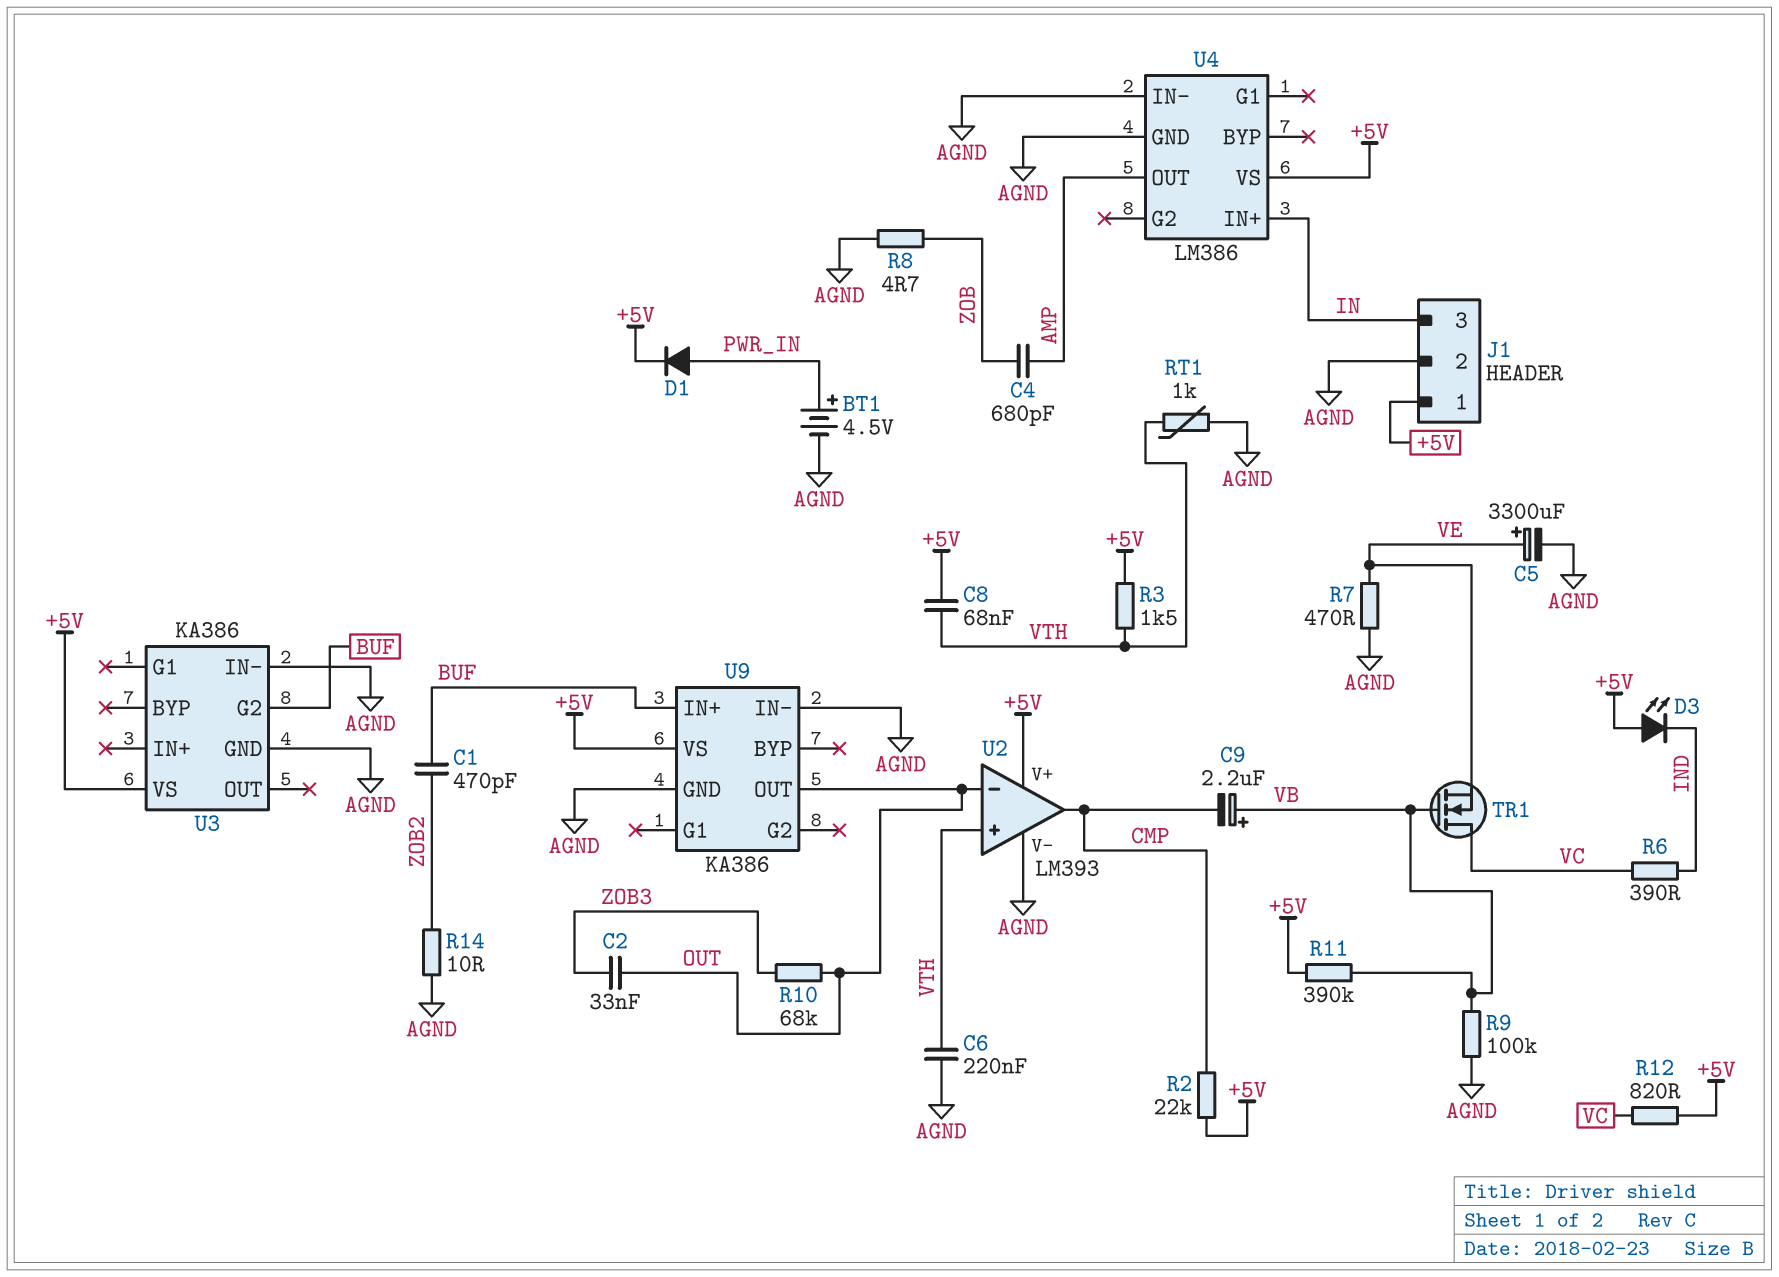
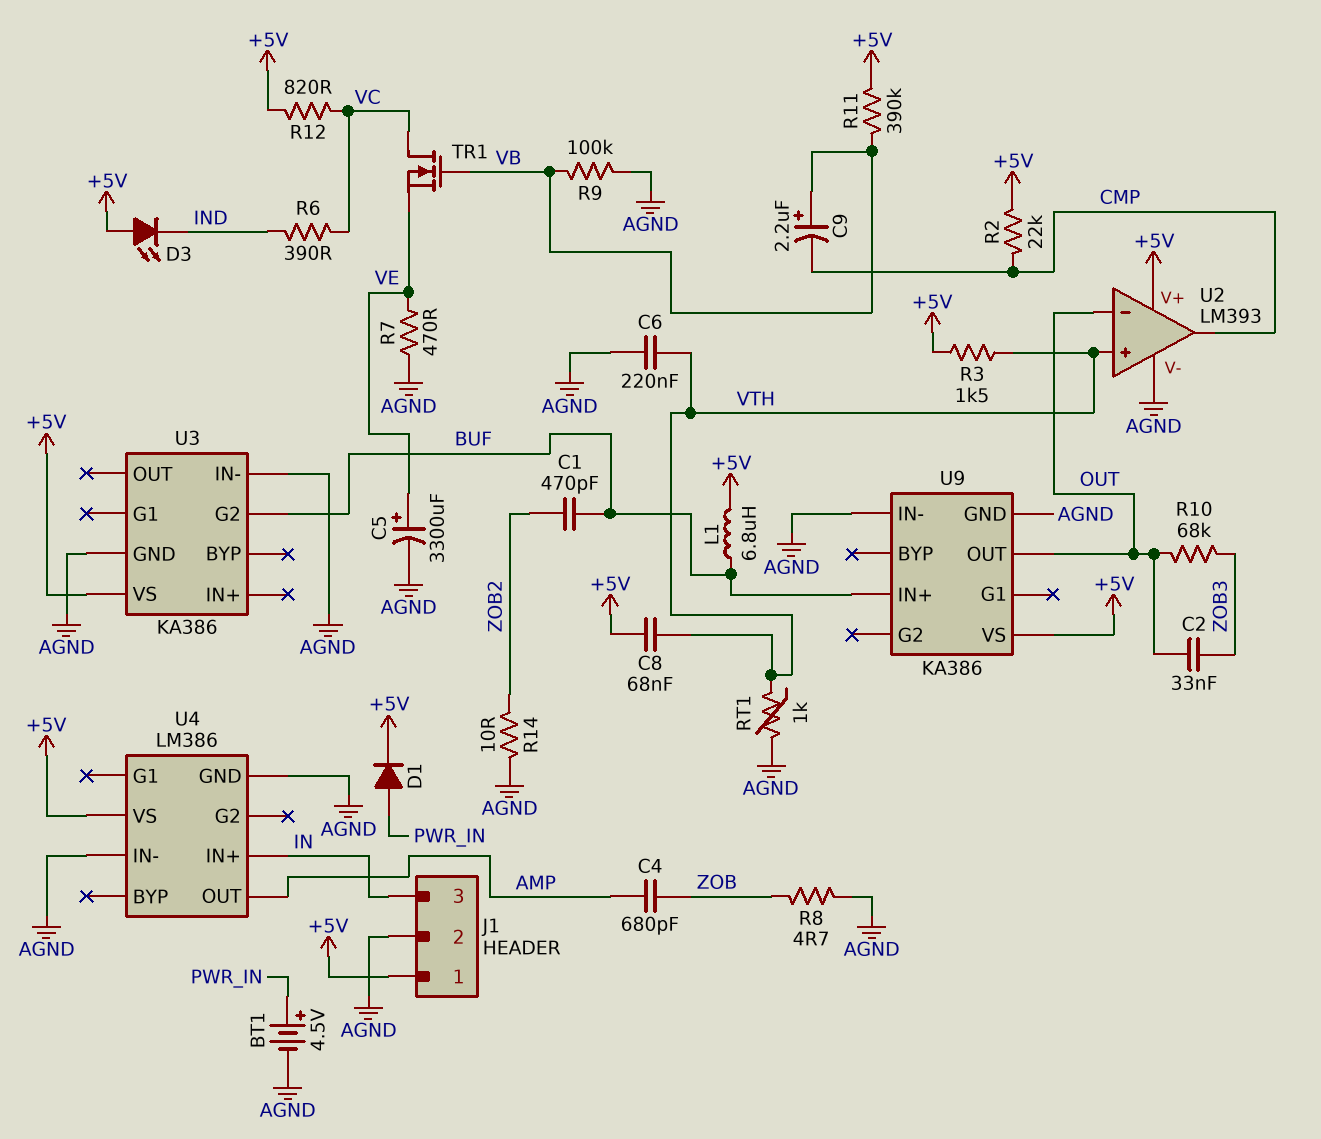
L1: none -> 6.8uH (+5V, BUF)

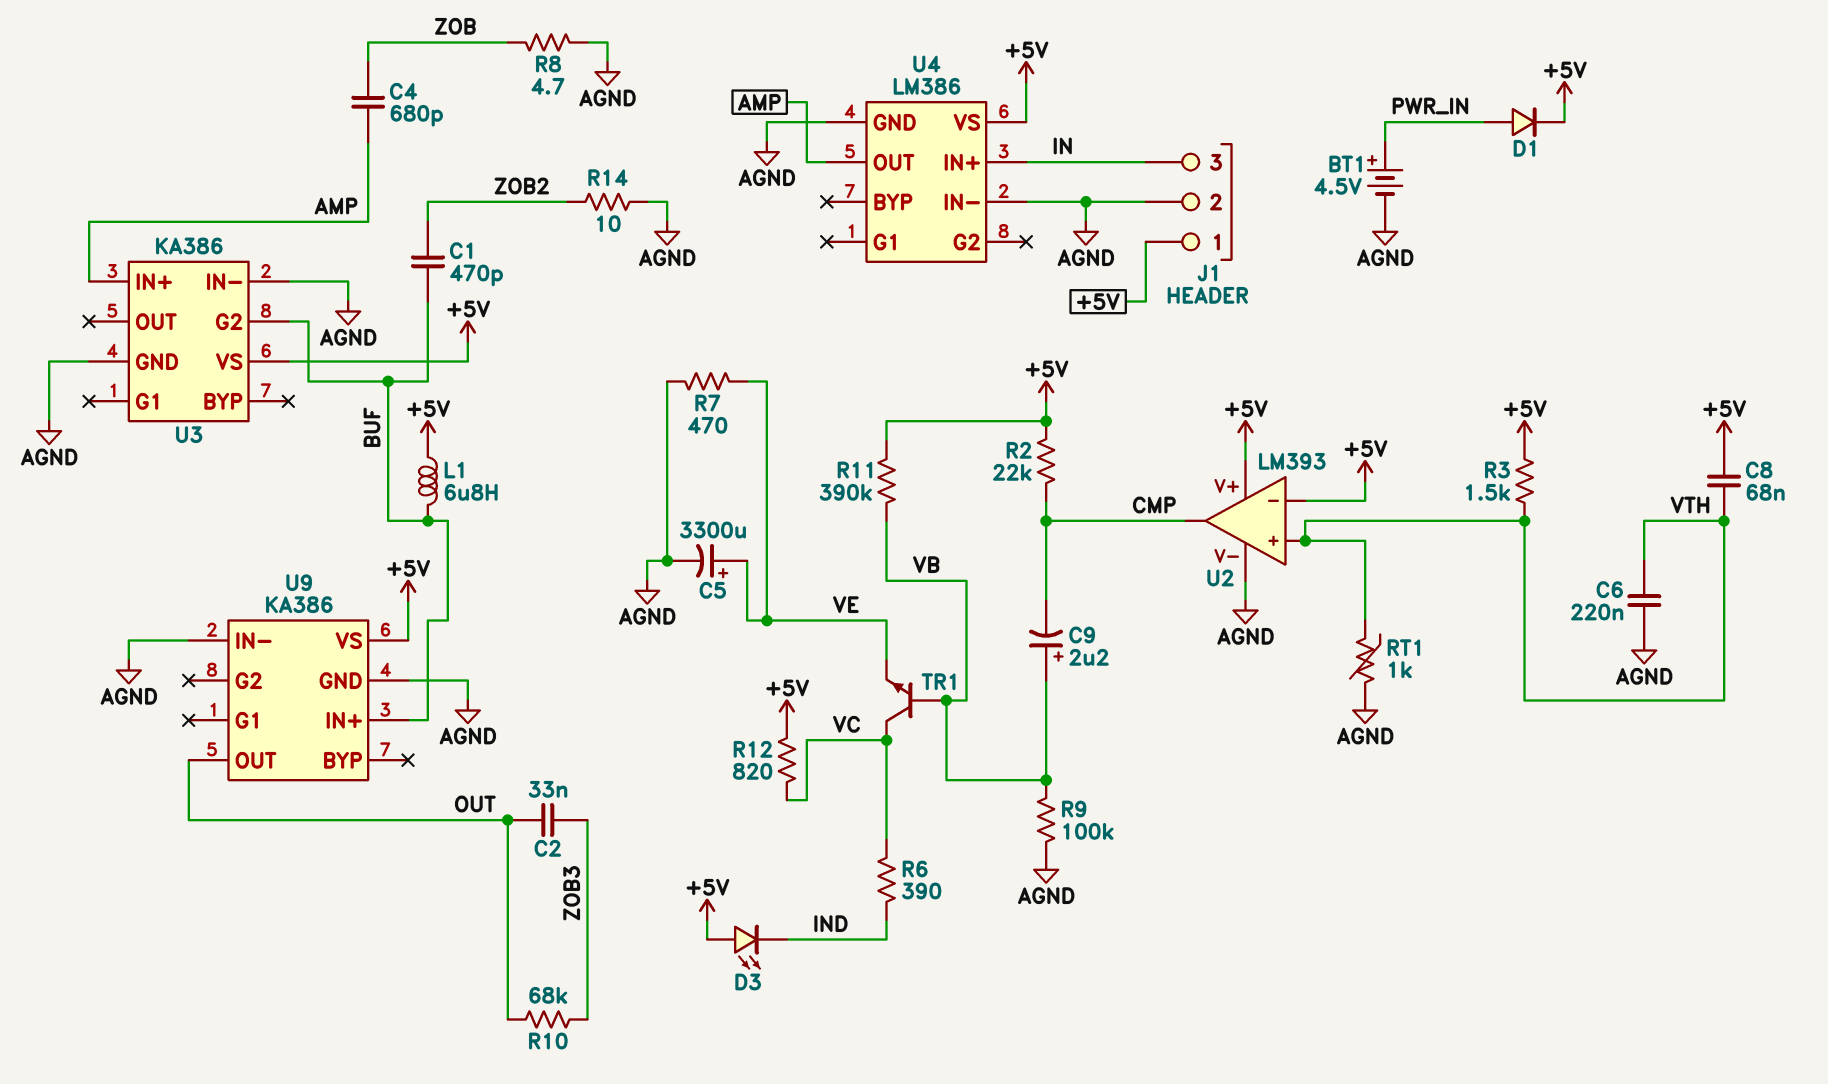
TR1: NMOS (G VB, D VC, S VE) -> NPN (B VB, C VC, E VE)
U2 pin in-: OUT -> +5V
U3 pin IN+: none -> AMP

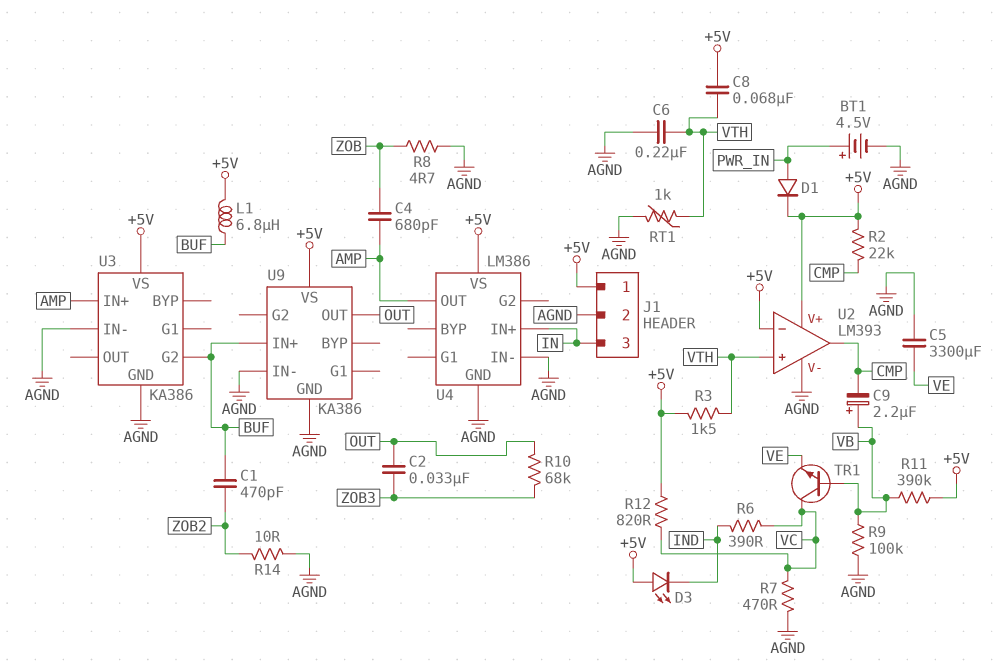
C5: 3300uF (plus VE, minus AGND) -> 3300uF (AGND, VE)
R7: 470 (AGND, VE) -> 470 (AGND, VC)

